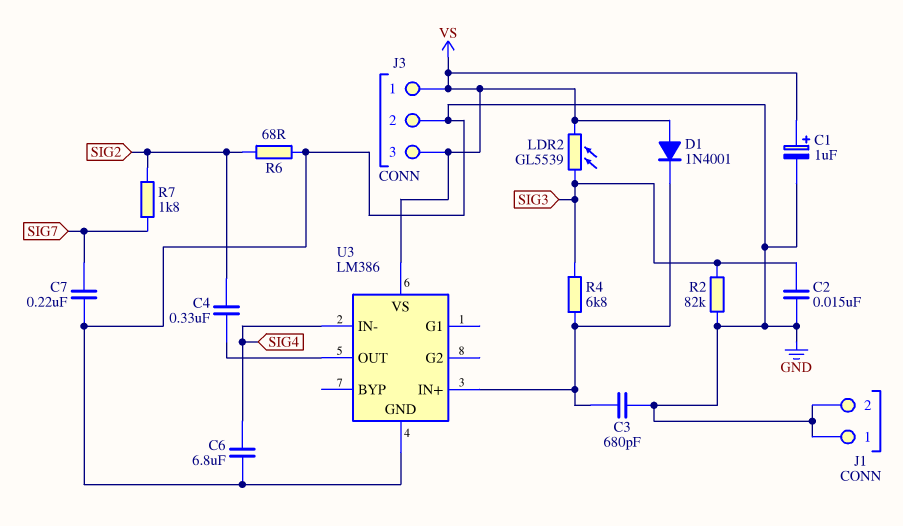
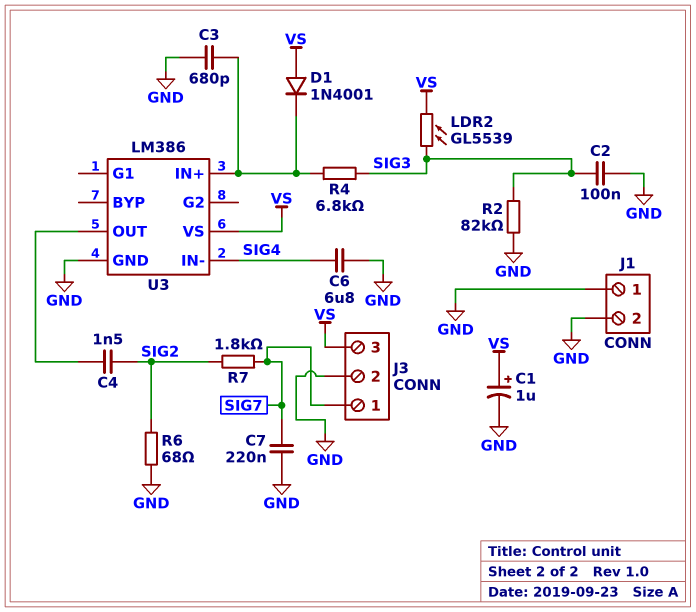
C2: 15nF (GND, SIG3) -> 100nF (GND, SIG3)
C4: 330nF (SIG2, U3/OUT) -> 1.5nF (SIG2, U3/OUT)
J3 pin 1: VS -> SIG7

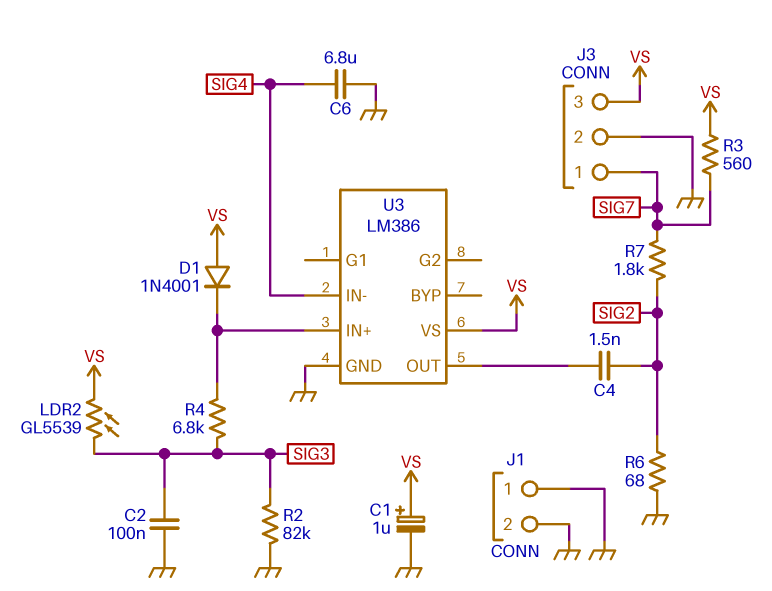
C3: 680pF (GND, U3/IN+) -> none
C7: 220nF (GND, SIG7) -> none
R3: none -> 560 (SIG7, VS)

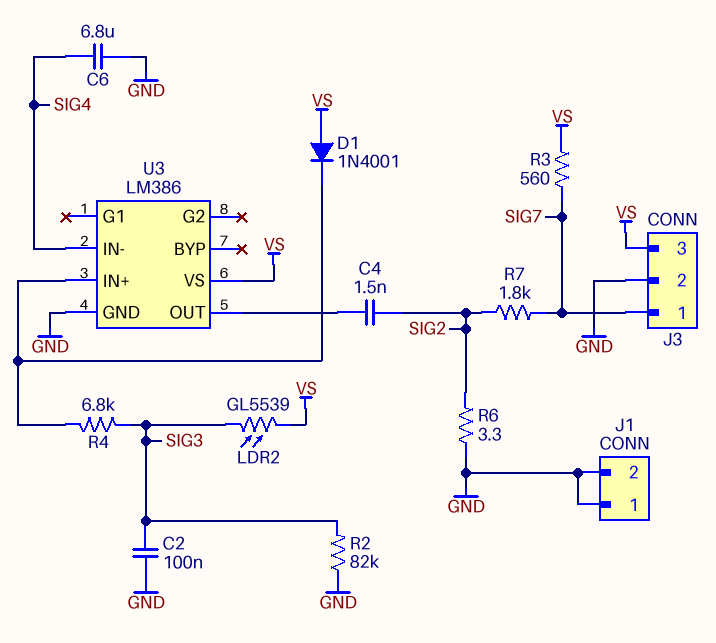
C1: 1uF (plus VS, minus GND) -> none
R6: 68 (GND, SIG2) -> 3.3 (GND, SIG2)

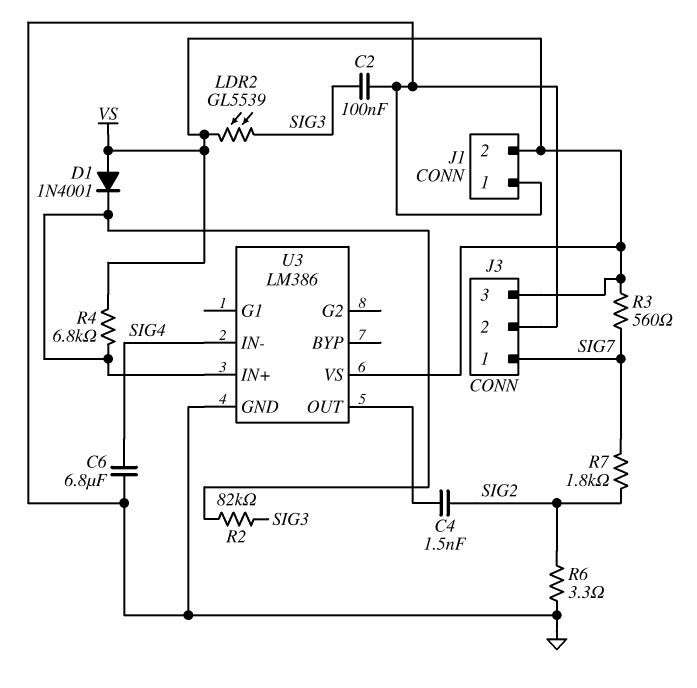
J1 pin 2: GND -> VS
R2: 82k (GND, SIG3) -> 82k (SIG3, U3/IN+)
R4: 6.8k (SIG3, U3/IN+) -> 6.8k (U3/IN+, VS)

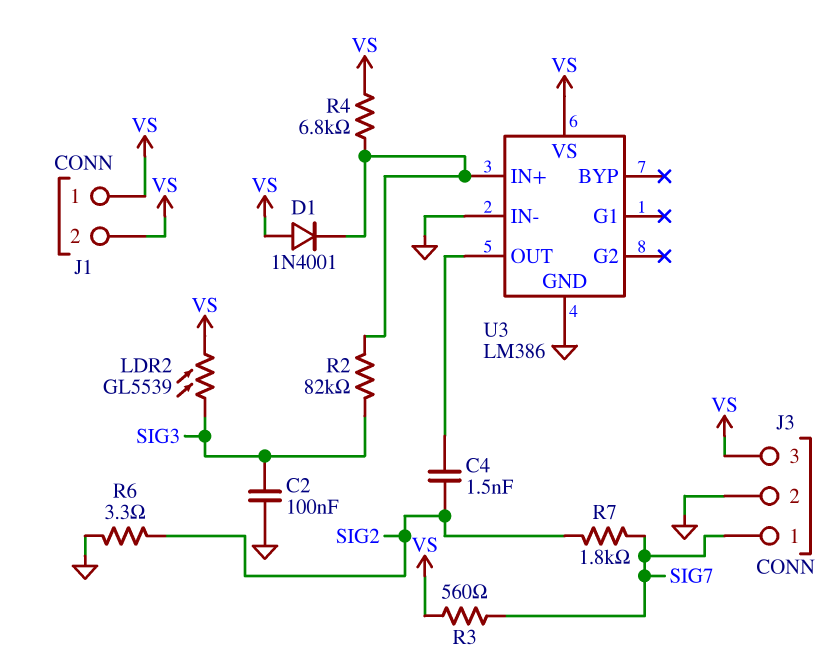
C6: 6.8uF (GND, SIG4) -> none
J1 pin 1: GND -> VS
U3 pin IN-: SIG4 -> GND

